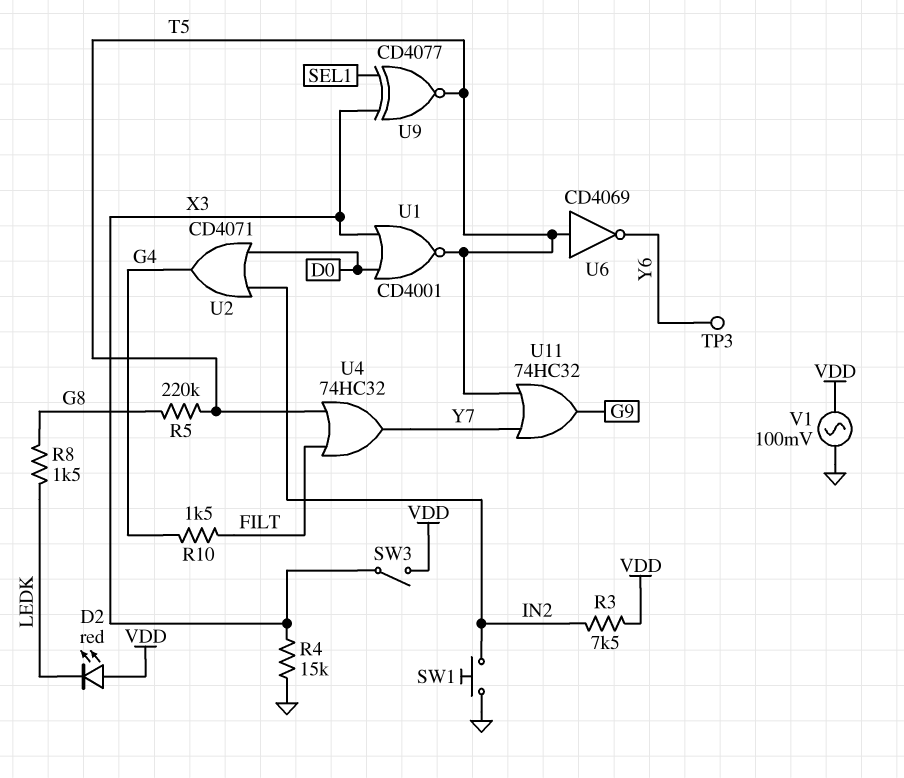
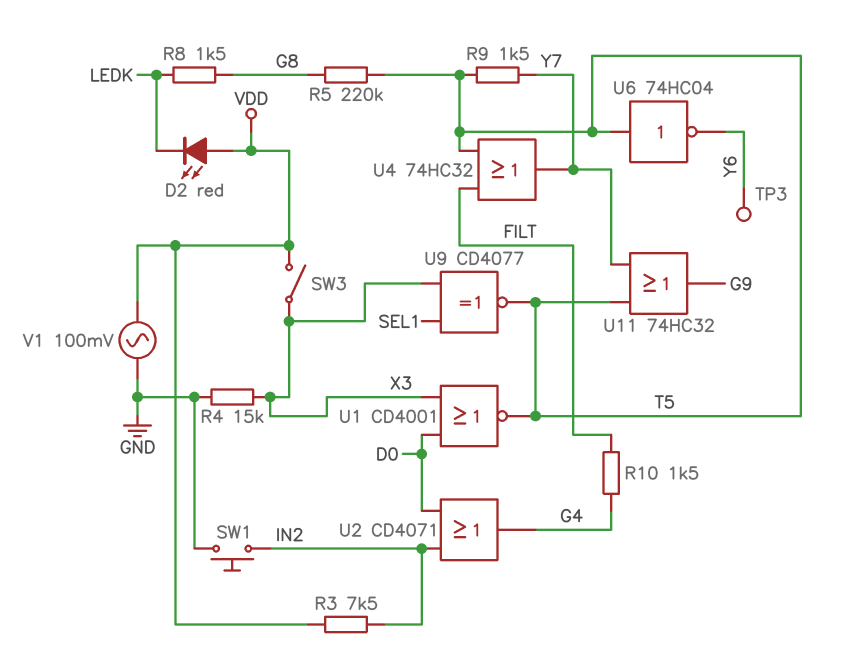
R9: none -> 1.5k (T5, Y7)
U6: NOT CD4069 (in T5, out Y6) -> NOT 74HC04 (in T5, out Y6)

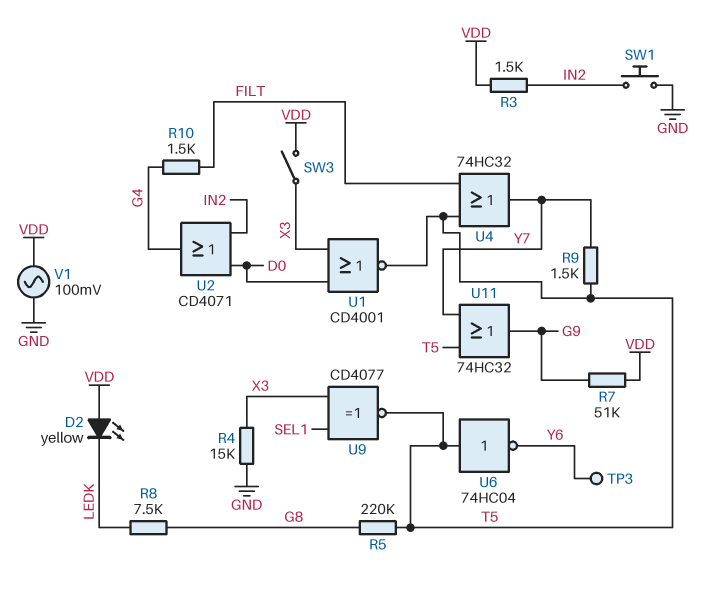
D2: LED red (A VDD, K LEDK) -> LED yellow (A VDD, K LEDK)
R3: 7.5k (IN2, VDD) -> 1.5k (IN2, VDD)
R7: none -> 51k (G9, VDD)
R8: 1.5k (G8, LEDK) -> 7.5k (G8, LEDK)

